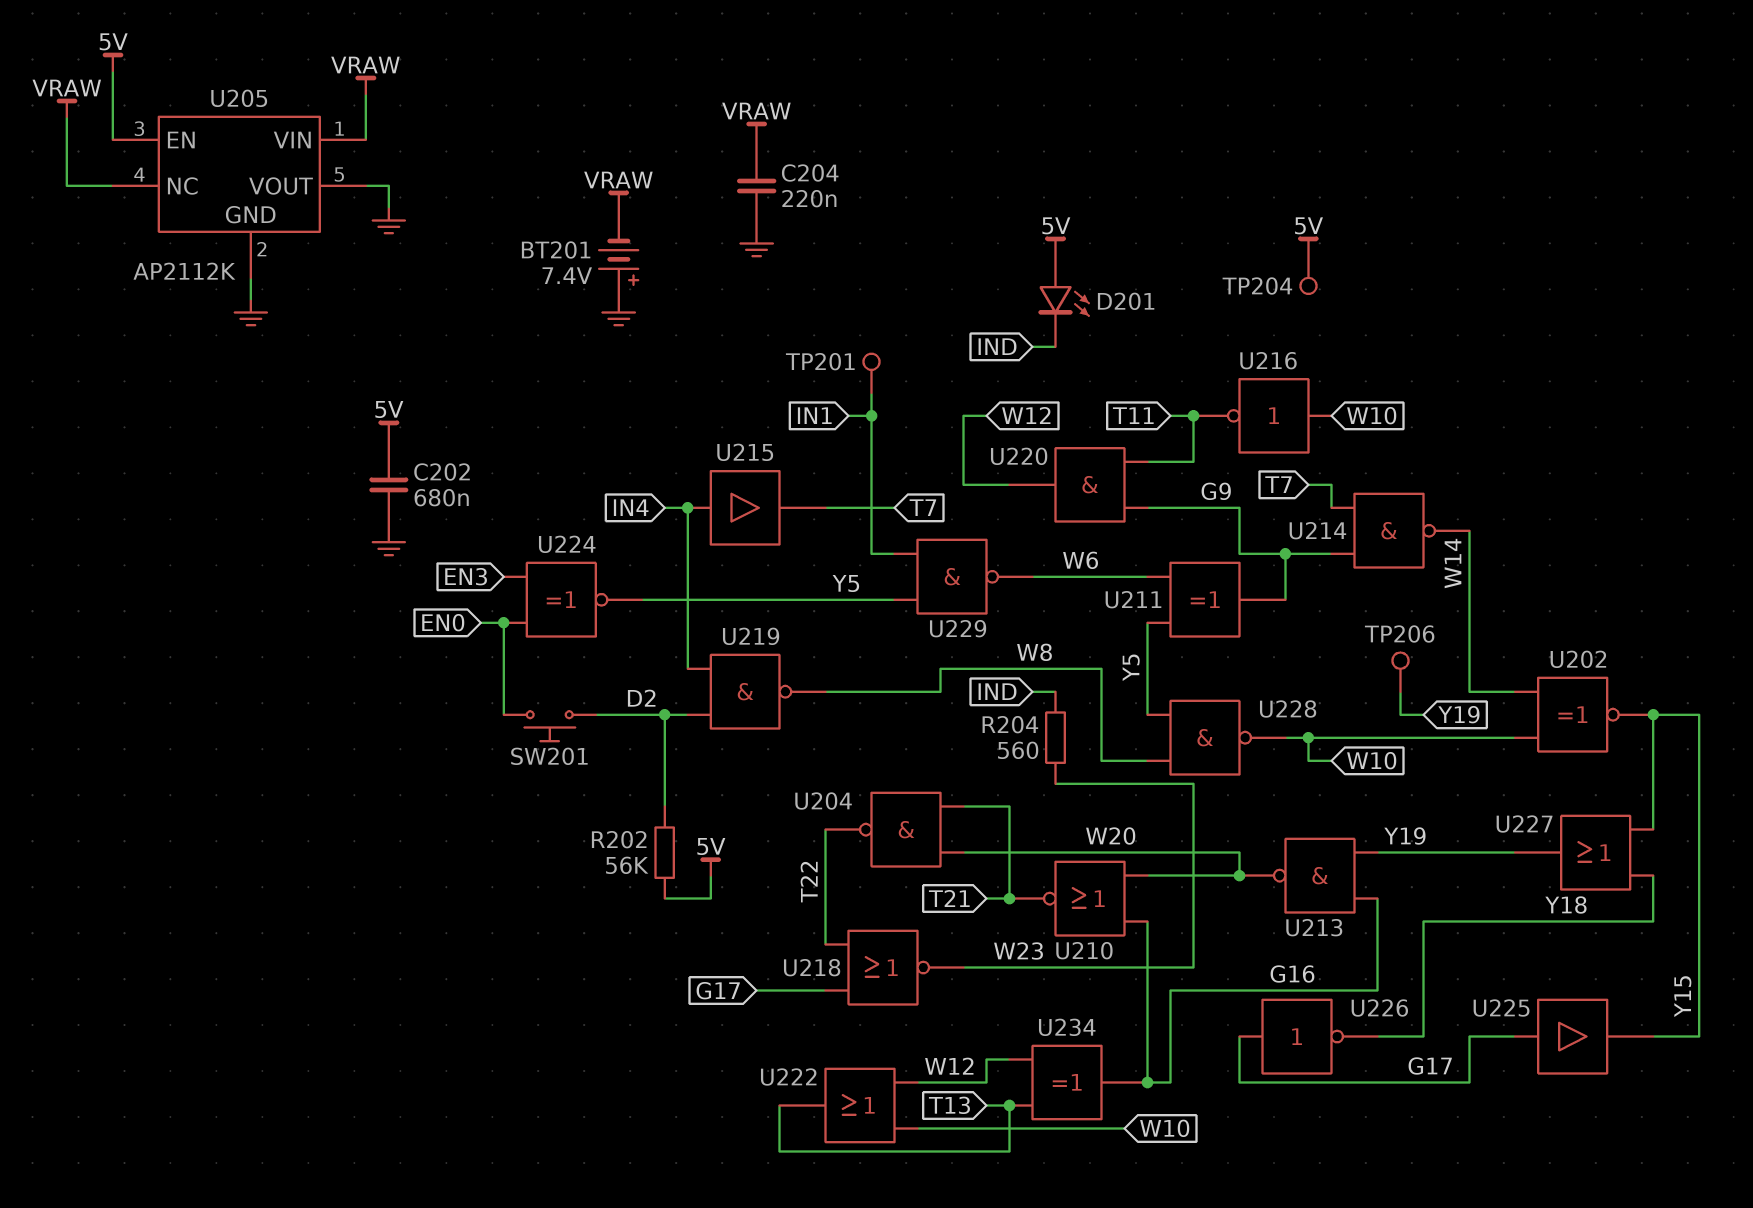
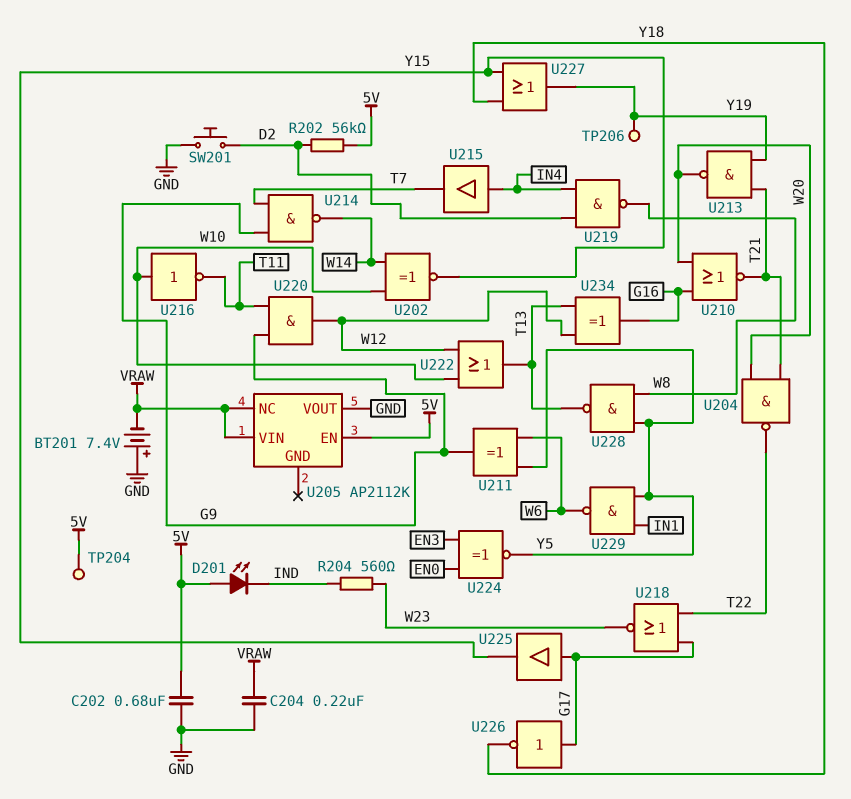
SW201: button (D2, EN0) -> button (D2, GND)
TP201: test point (IN1) -> none
U205 pin GND: GND -> none
U213: NAND (in G16, in Y19, out W20) -> NAND (in T21, in Y19, out W20)
U228: NAND (in W8, in Y5, out W10) -> NAND (in W8, in Y5, out T13)

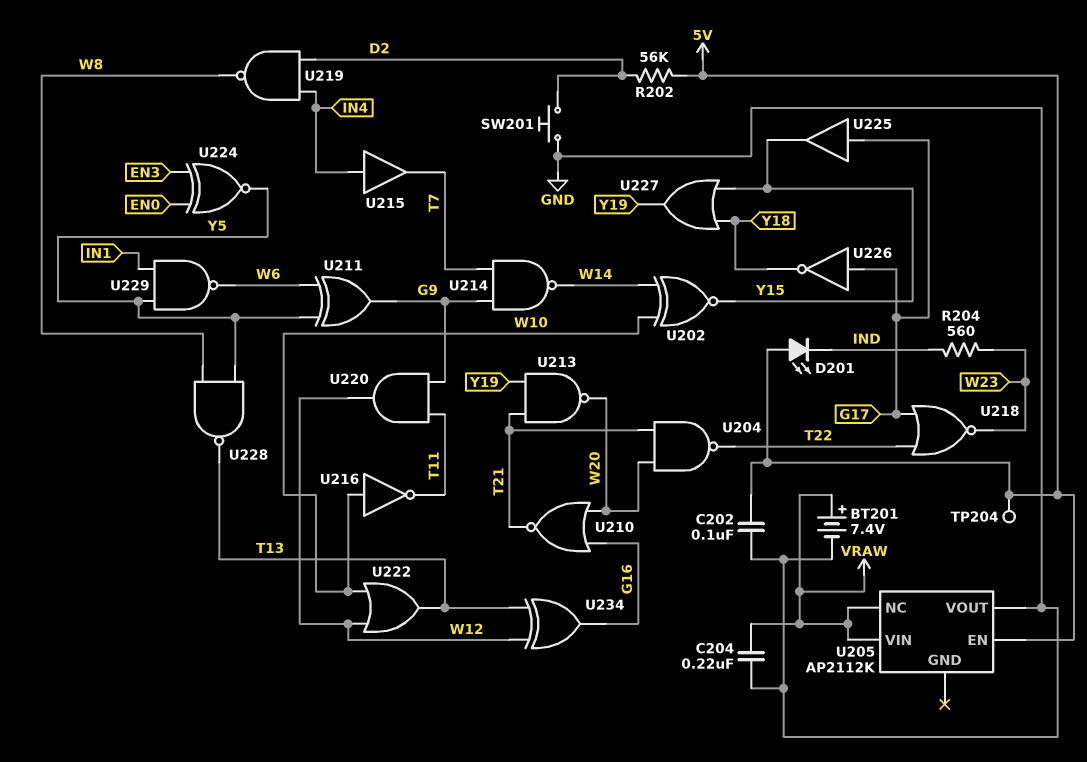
BT201: 7.4V (plus GND, minus VRAW) -> 7.4V (plus VRAW, minus GND)
C202: 680nF (5V, GND) -> 100nF (5V, GND)
TP206: test point (Y19) -> none

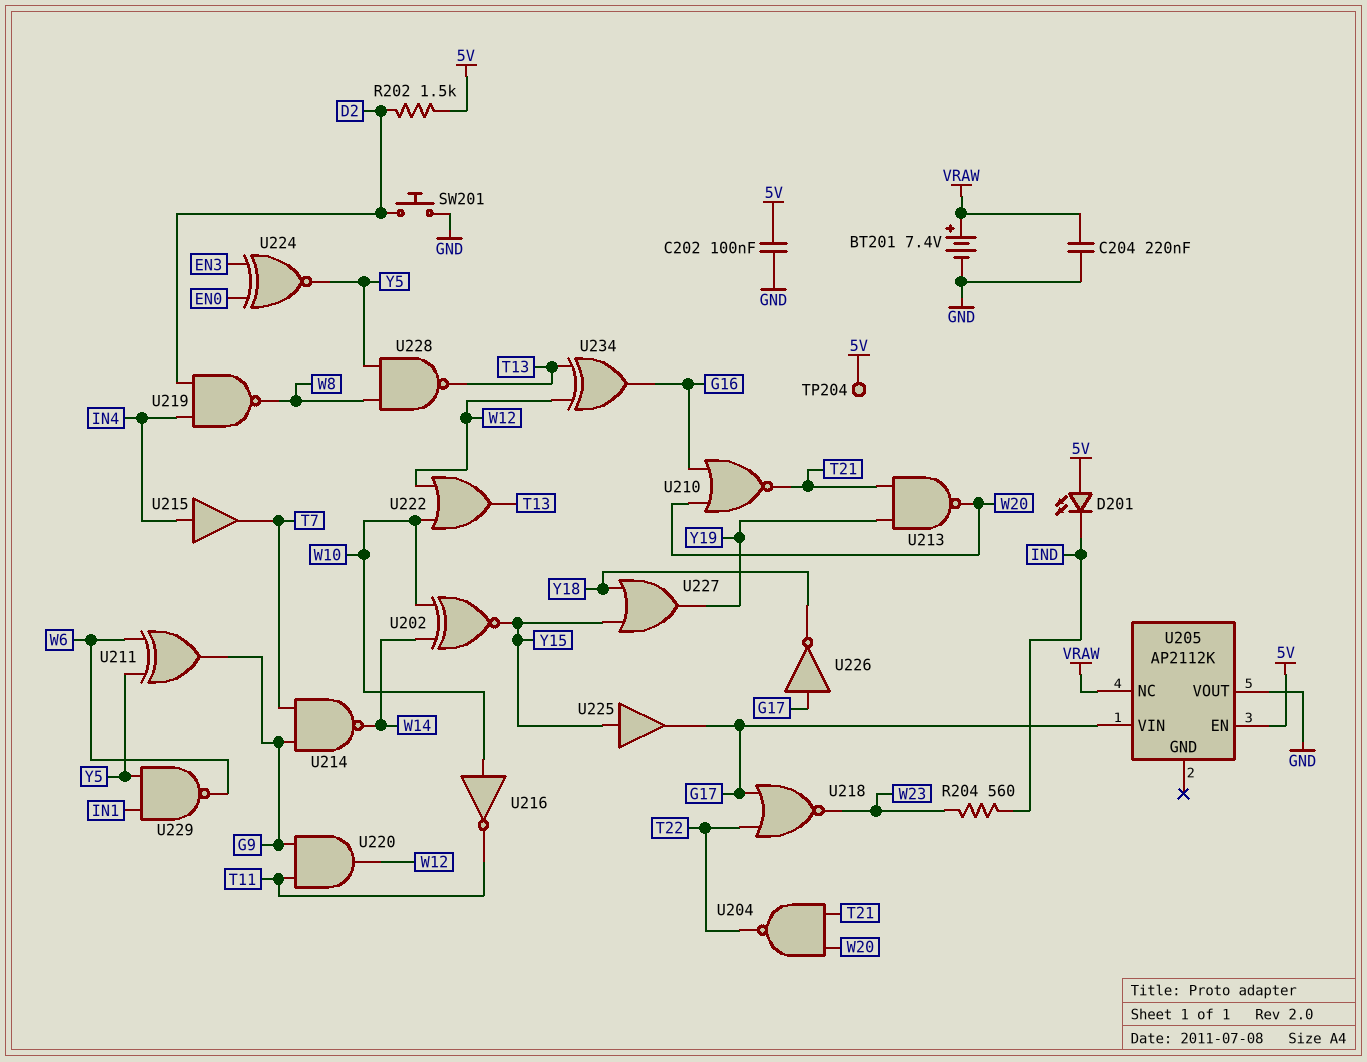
R202: 56k (5V, D2) -> 1.5k (5V, D2)
U205 pin VIN: VRAW -> G17
U225: buffer (in G17, out Y15) -> buffer (in Y15, out G17)

